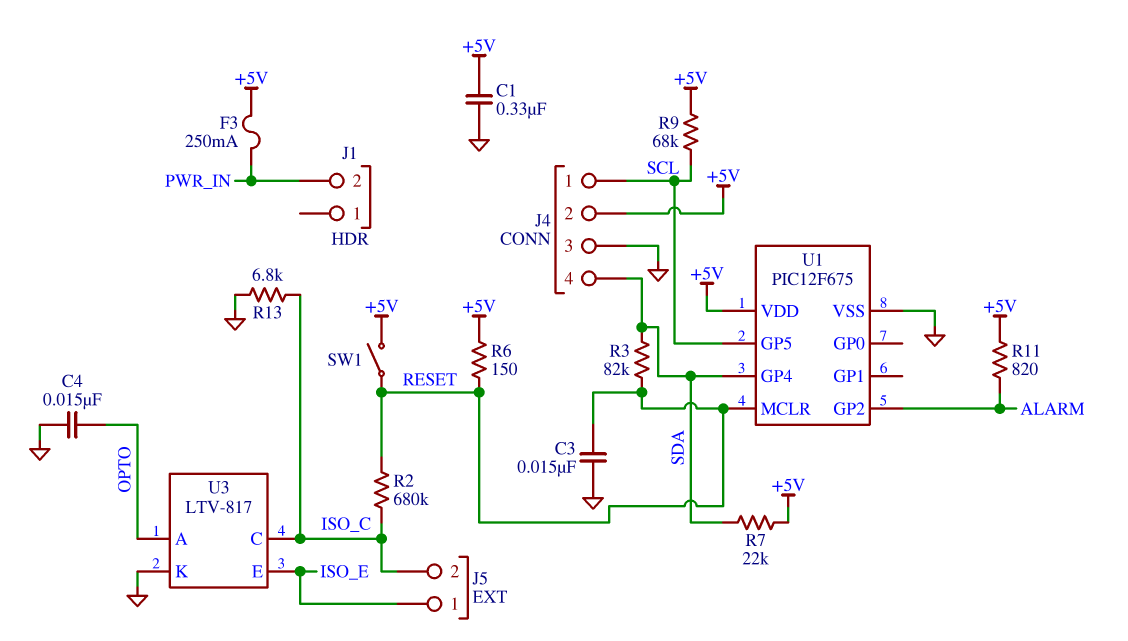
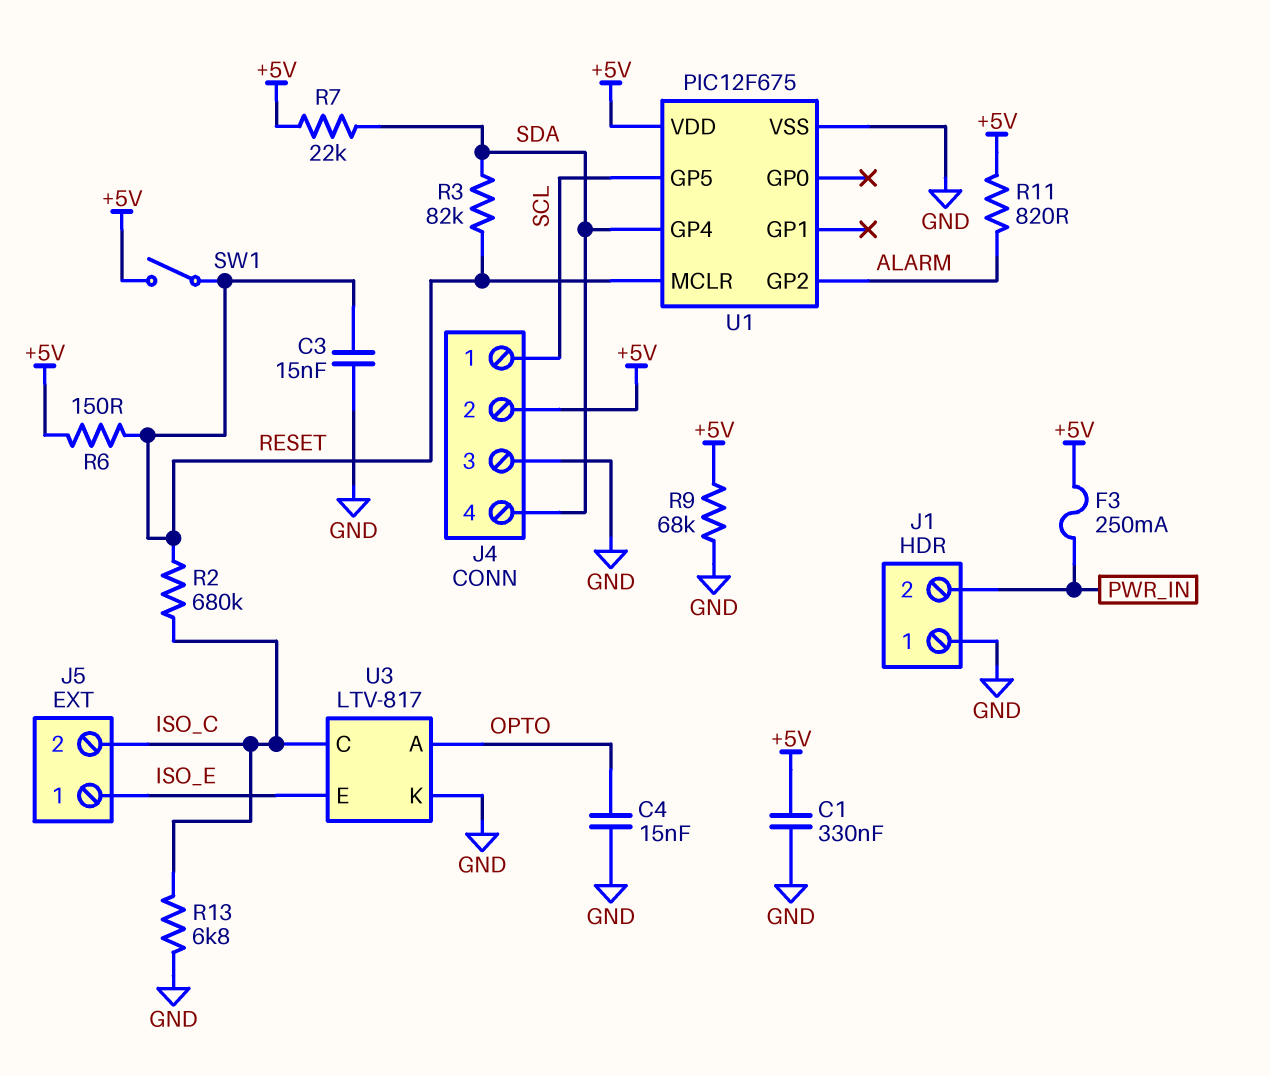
J1 pin 1: none -> GND
R9: 68k (+5V, SCL) -> 68k (+5V, GND)

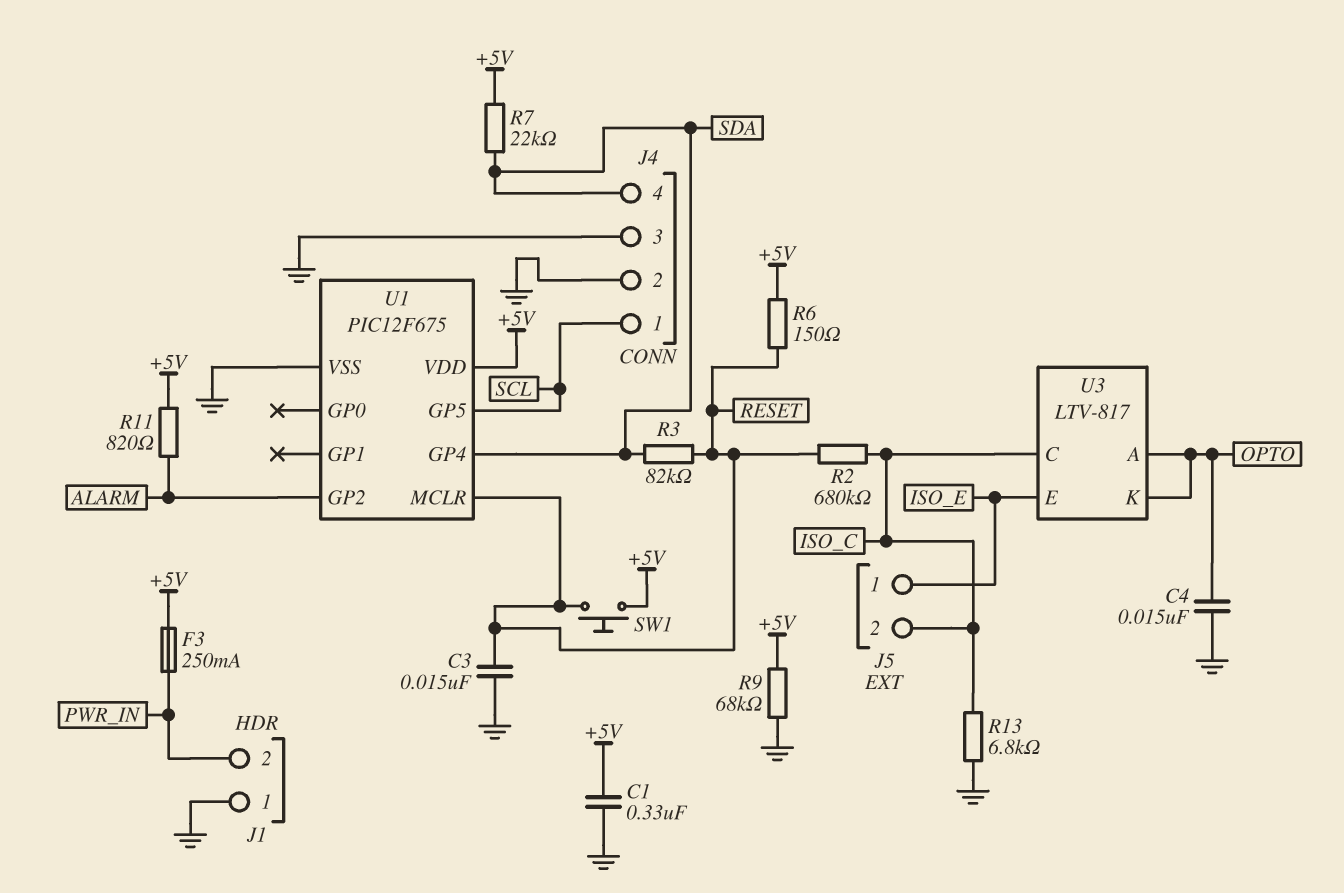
J4 pin 2: +5V -> GND
SW1: switch (+5V, RESET) -> button (+5V, RESET)
U3 pin K: GND -> OPTO

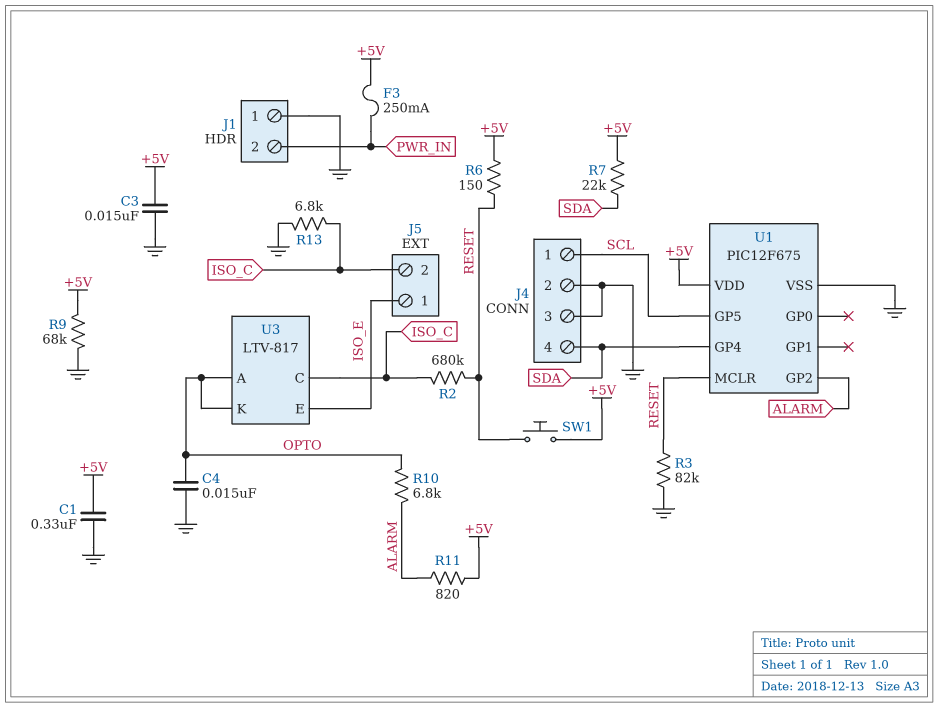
C3: 15nF (GND, RESET) -> 15nF (+5V, GND)
R3: 82k (RESET, SDA) -> 82k (GND, RESET)
R10: none -> 6.8k (ALARM, OPTO)

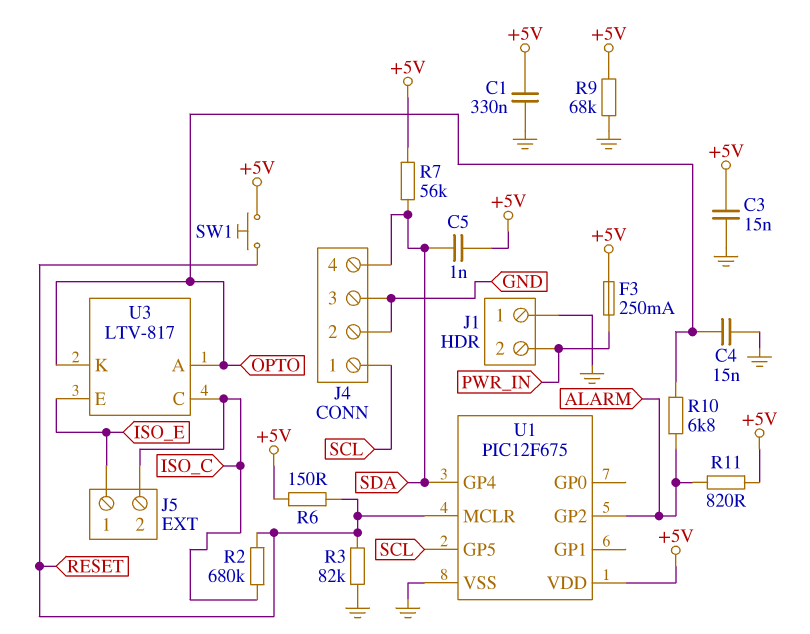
C5: none -> 1nF (+5V, SDA)
R7: 22k (+5V, SDA) -> 56k (+5V, SDA)
R13: 6.8k (GND, ISO_C) -> none

